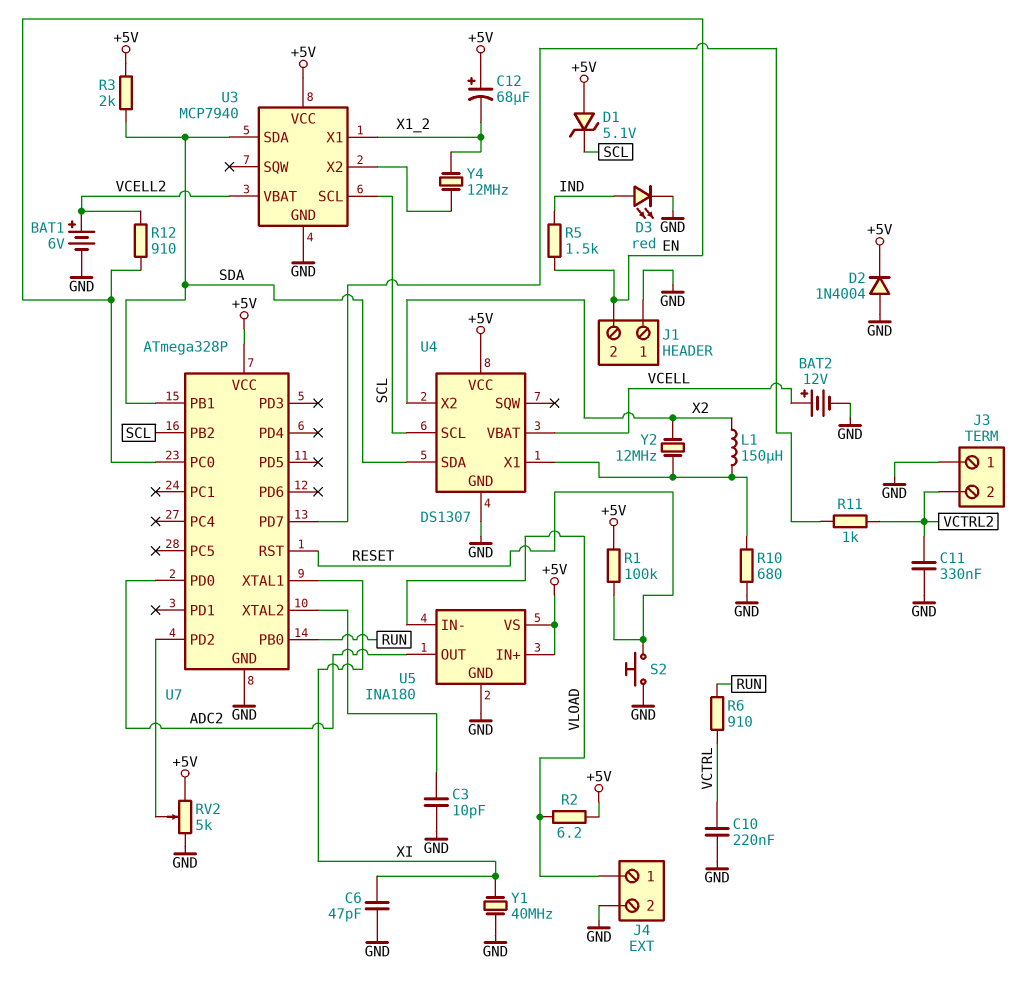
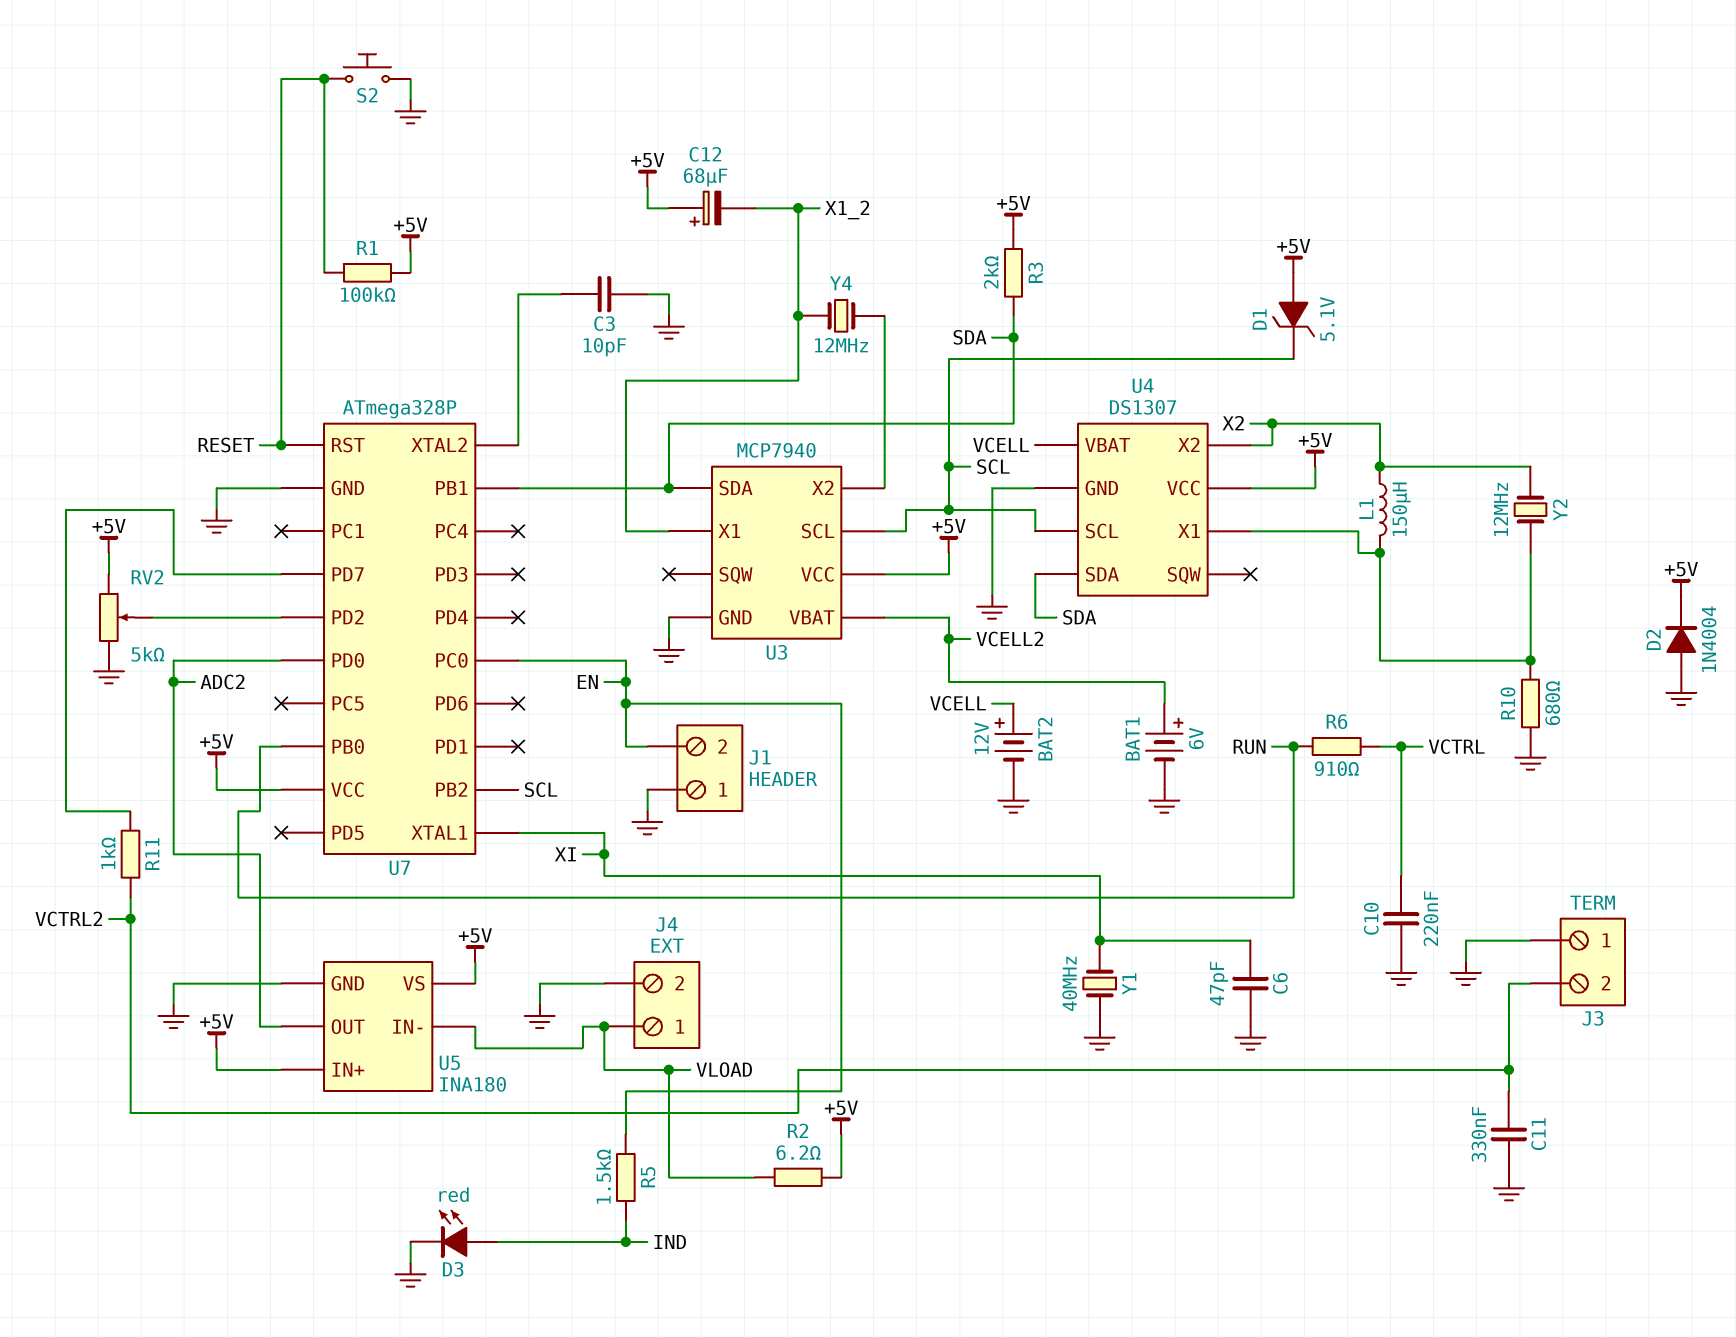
R12: 910 (EN, VCELL2) -> none

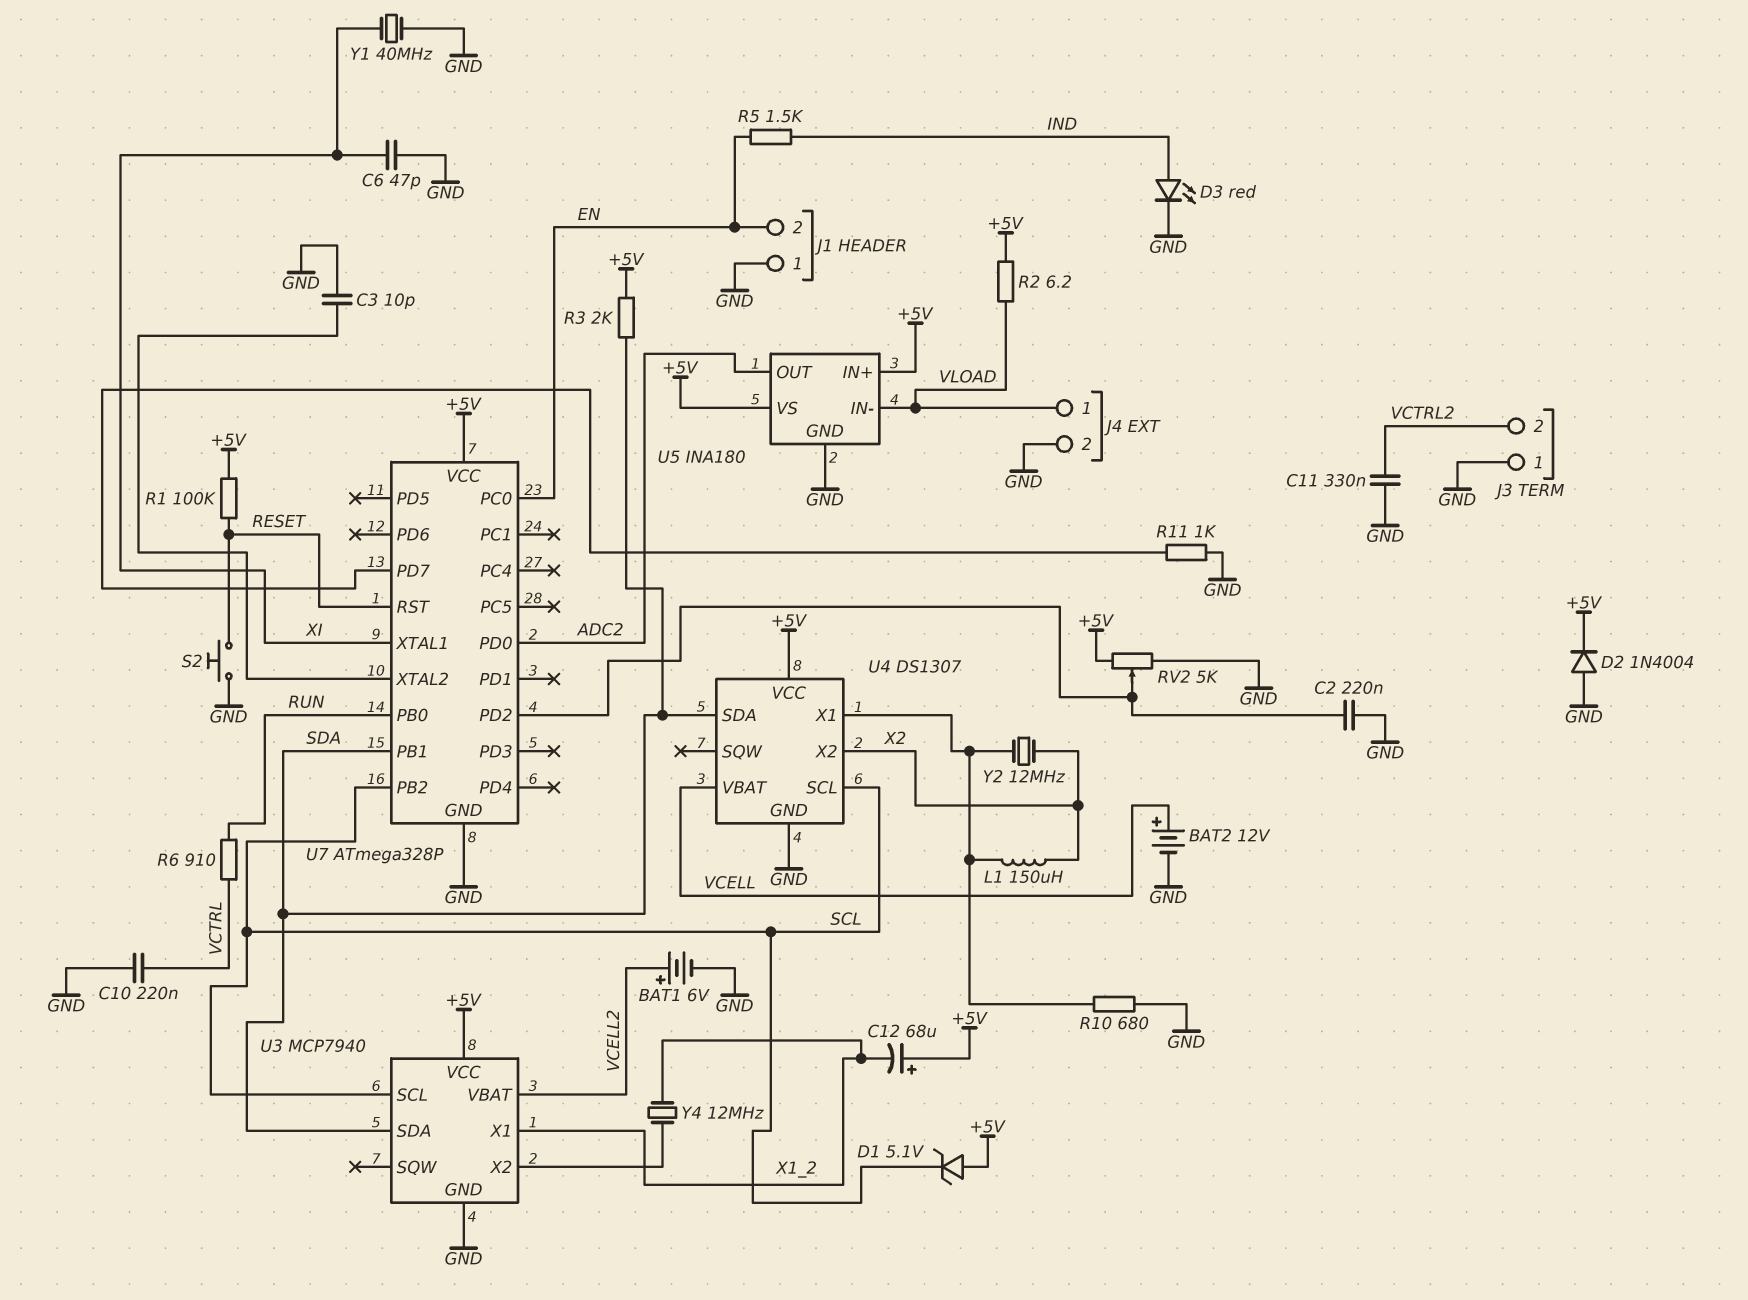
C2: none -> 220nF (GND, U7/PD2)
R11: 1k (U7/PD7, VCTRL2) -> 1k (GND, U7/PD7)

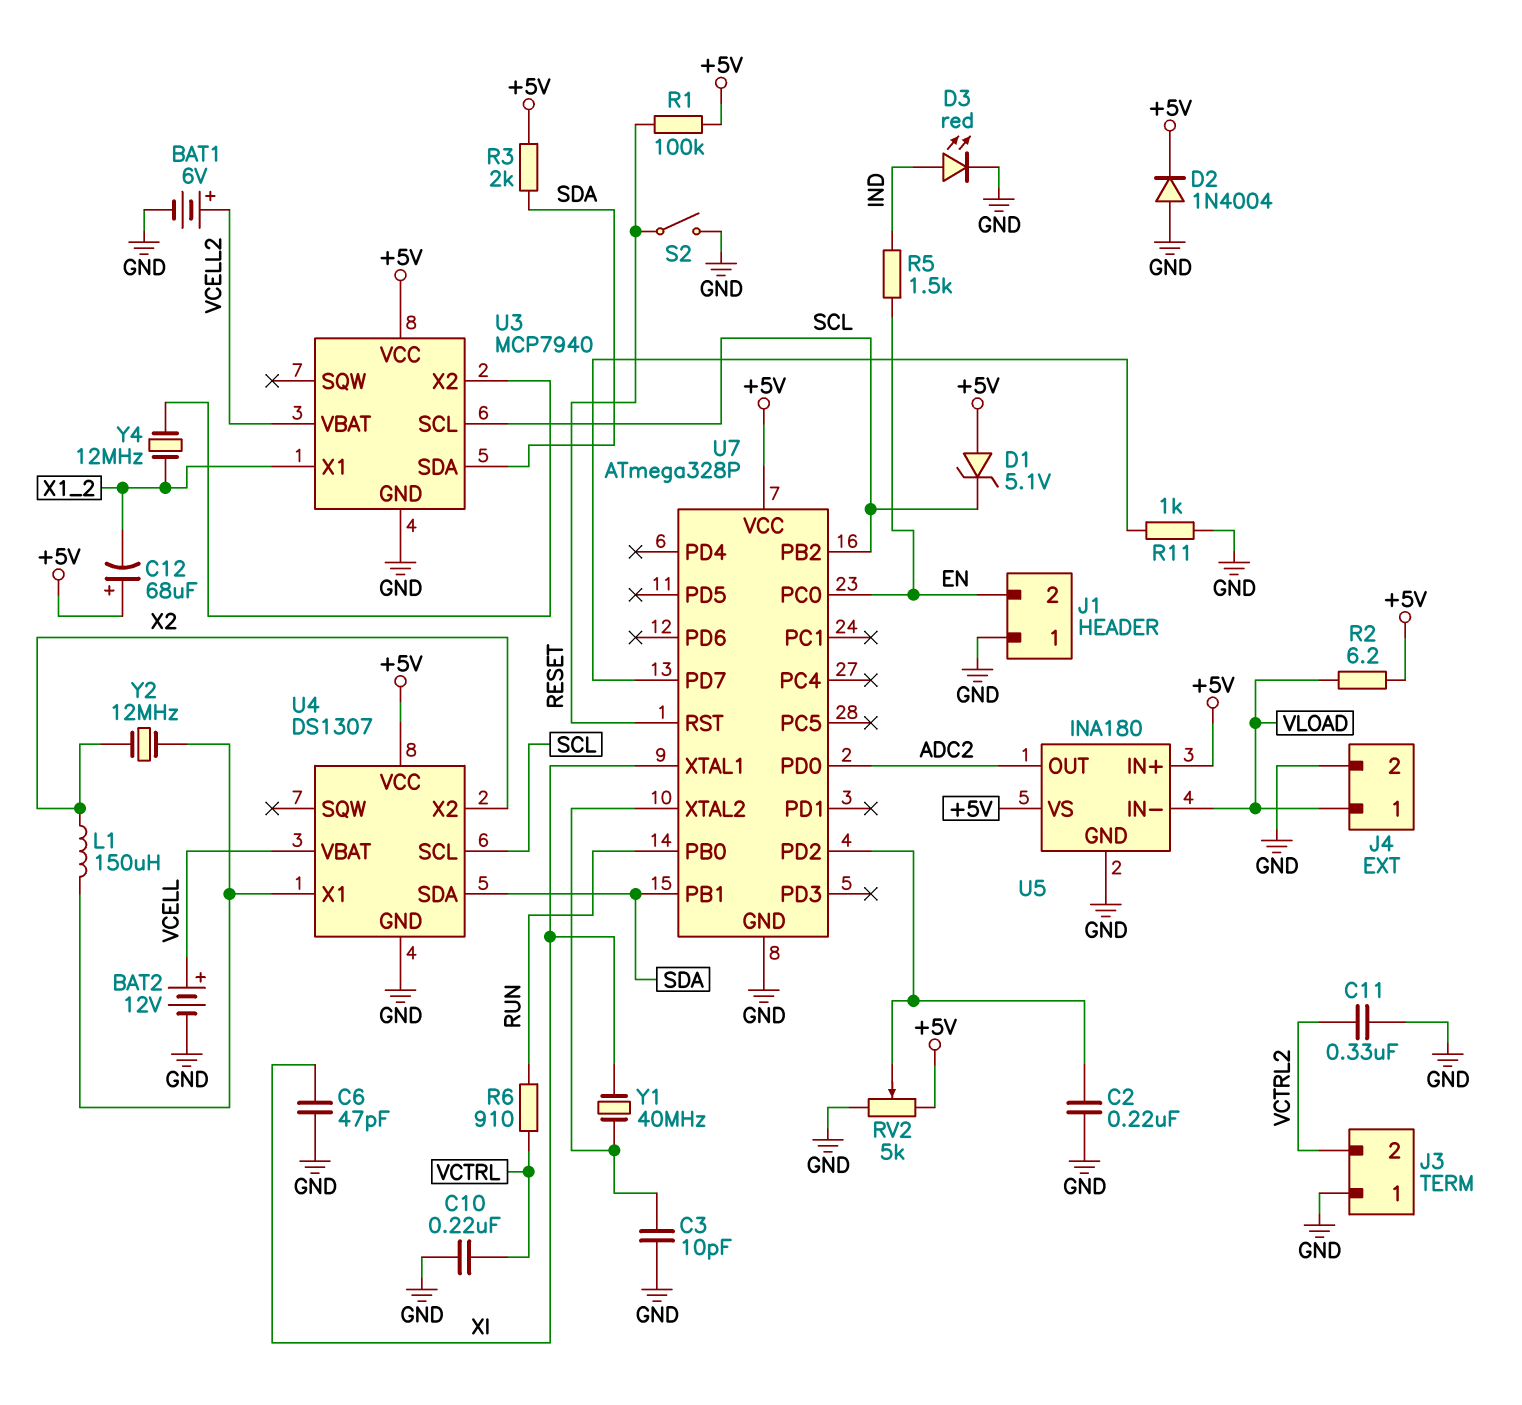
R10: 680 (GND, U4/X1) -> none
S2: button (GND, RESET) -> switch (GND, RESET)
Y1: 40MHz (GND, XI) -> 40MHz (U7/XTAL2, XI)

